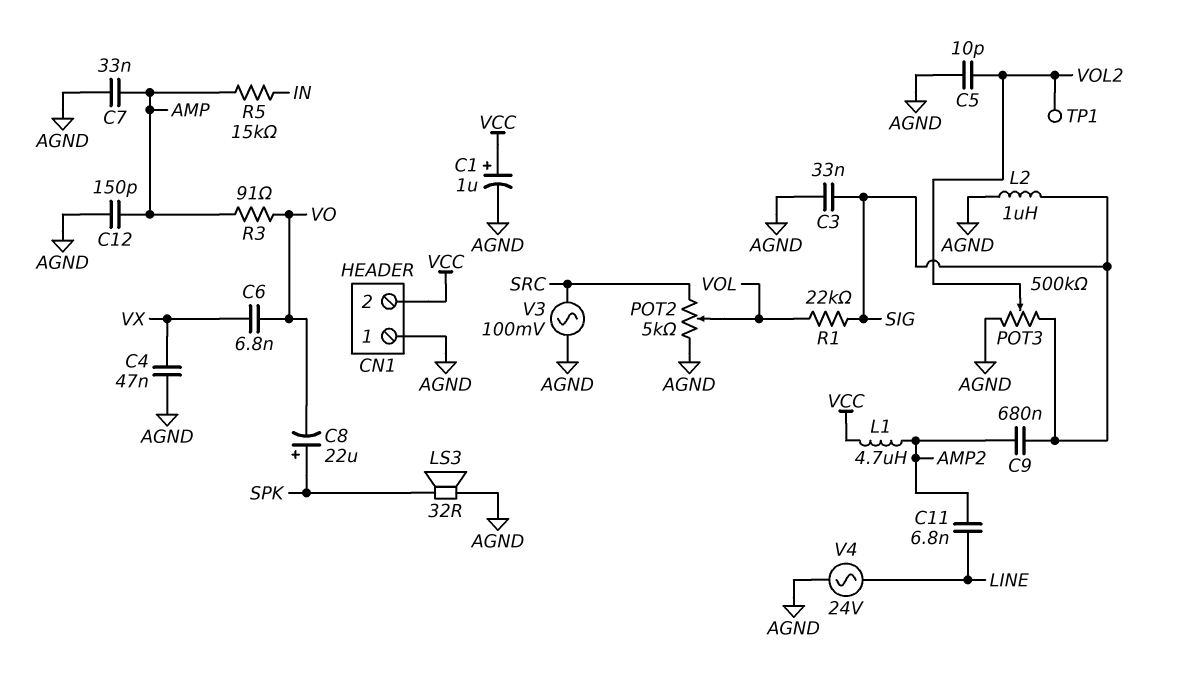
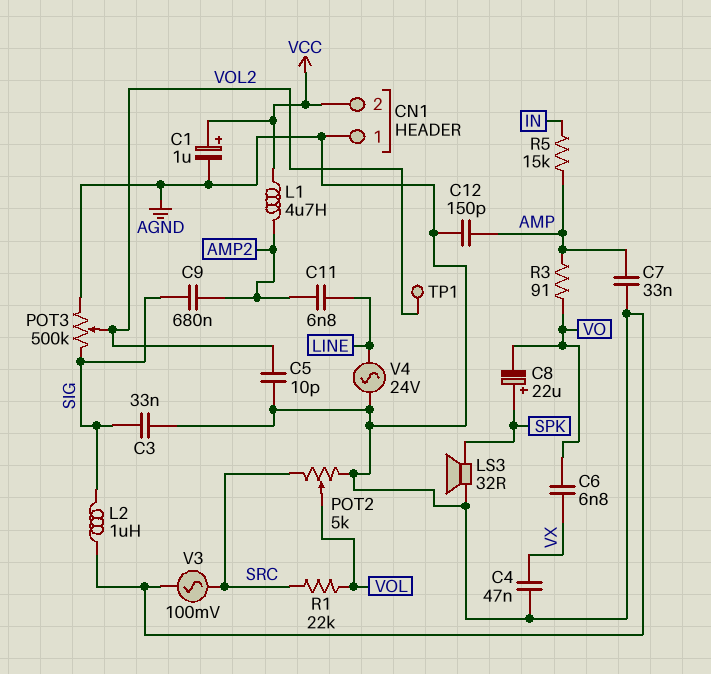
R1: 22k (SIG, VOL) -> 22k (SRC, VOL)

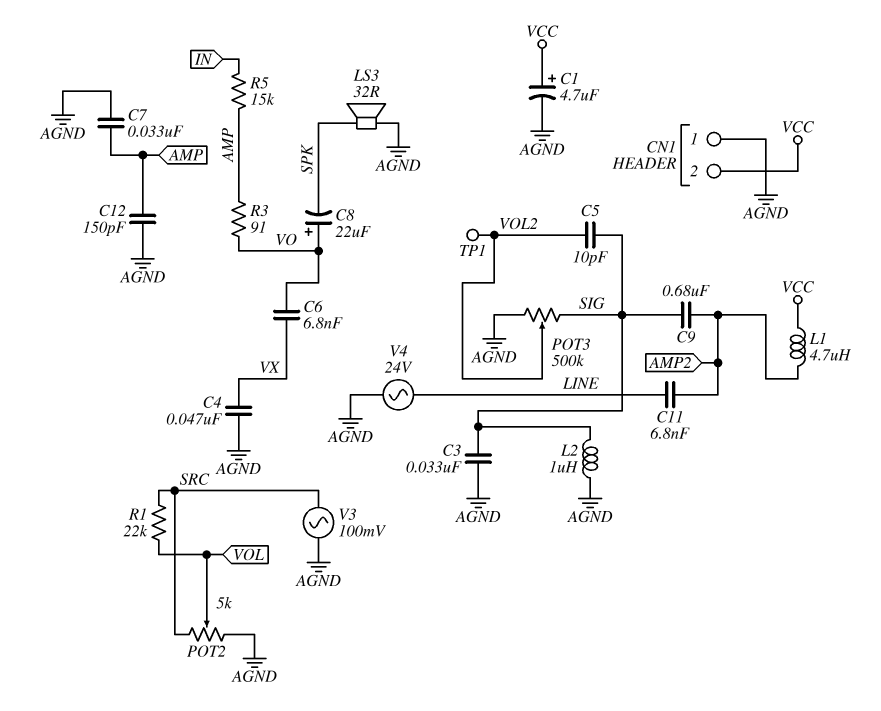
C1: 1uF (plus VCC, minus AGND) -> 4.7uF (plus VCC, minus AGND)
C5: 10pF (AGND, VOL2) -> 10pF (SIG, VOL2)
C8: 22uF (plus SPK, minus VO) -> 22uF (plus VO, minus SPK)

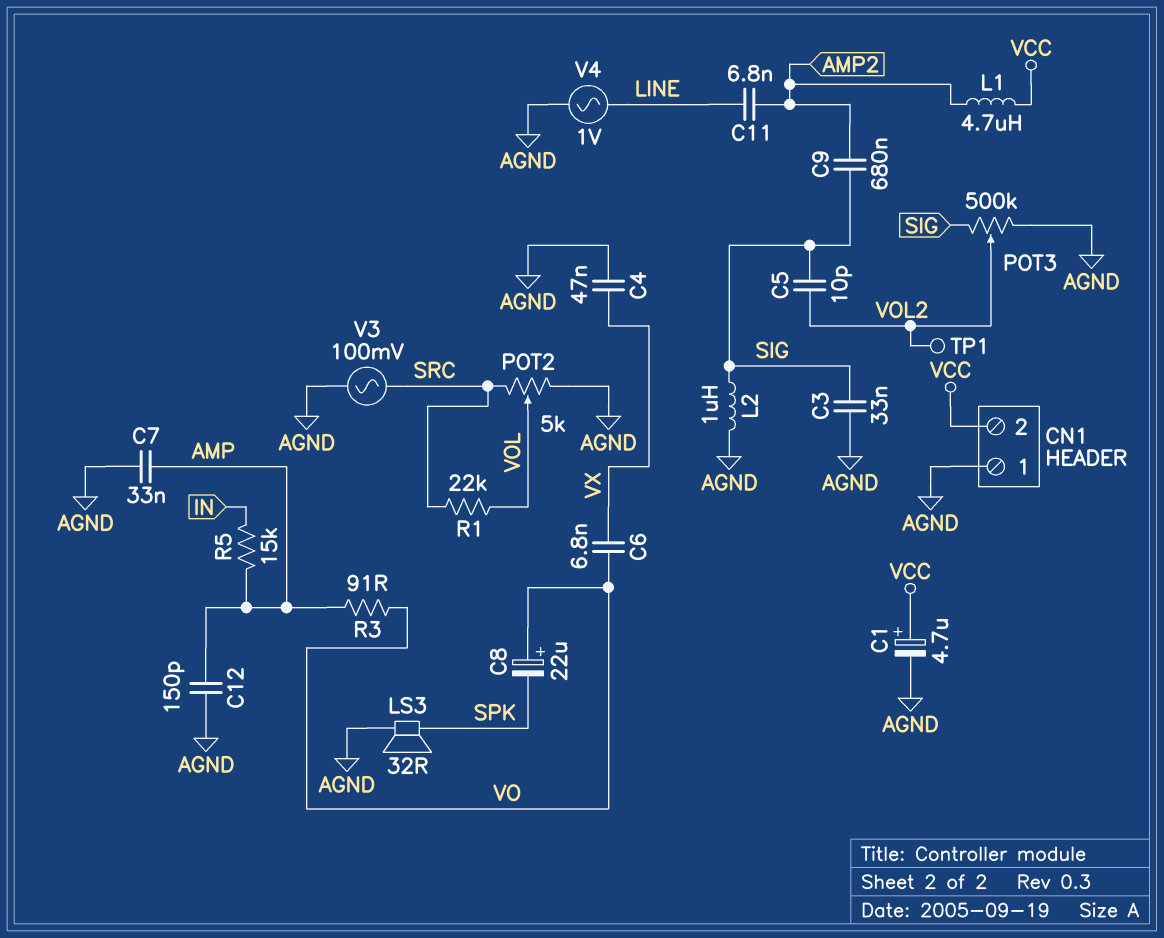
V4: AC 24V (AGND, LINE) -> AC 1V (AGND, LINE)

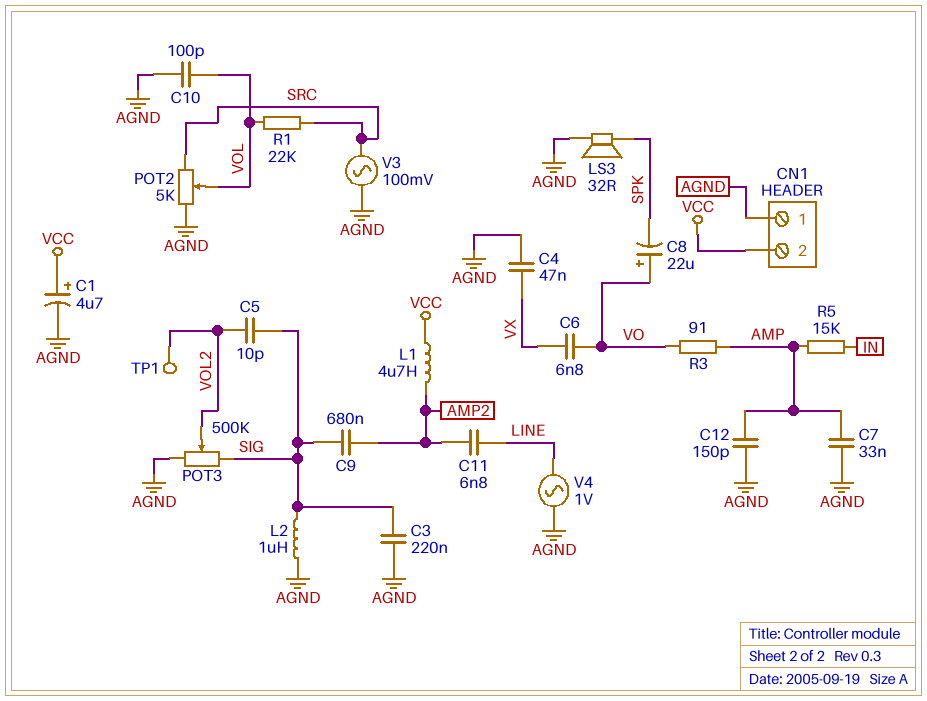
C3: 33nF (AGND, SIG) -> 220nF (AGND, SIG)
C10: none -> 100pF (AGND, VOL)

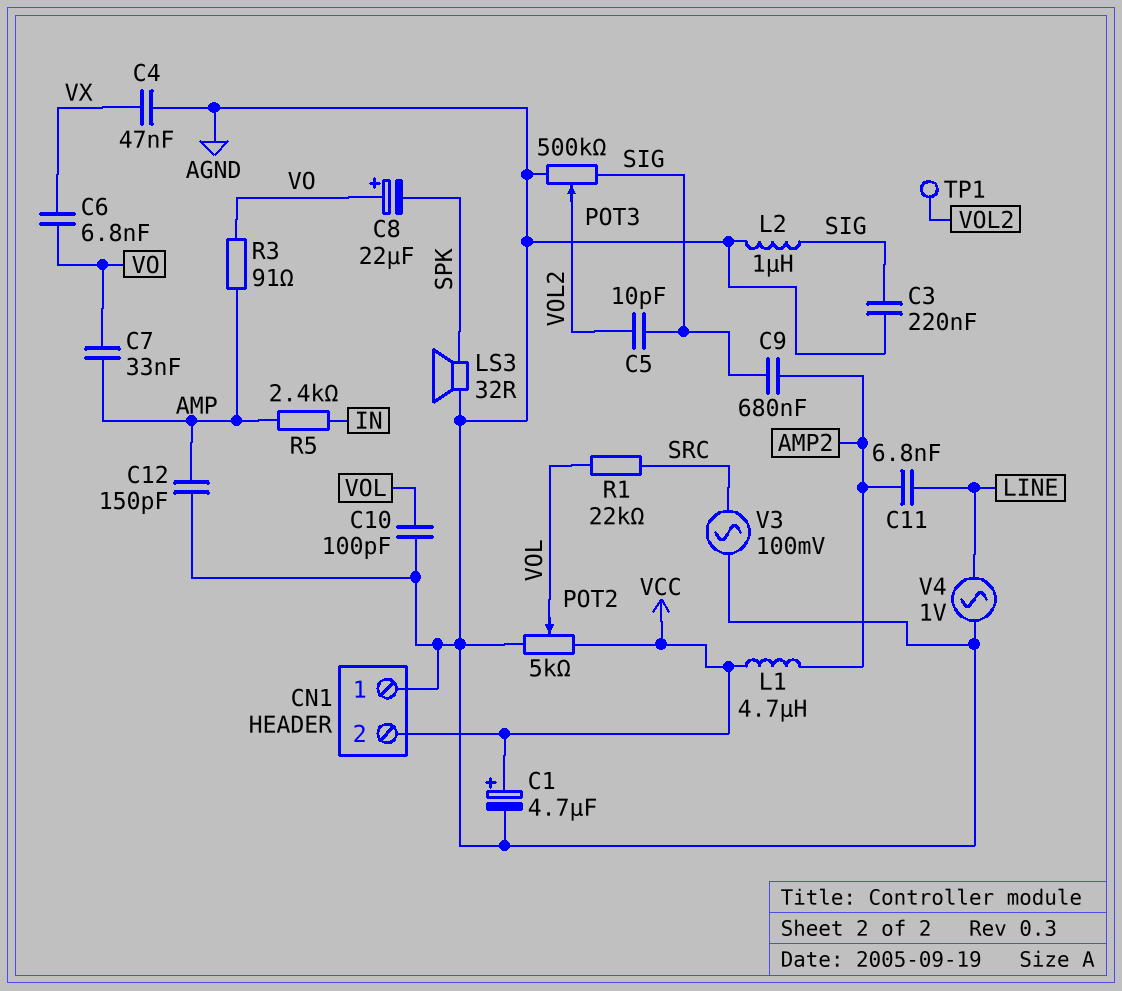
C7: 33nF (AGND, AMP) -> 33nF (AMP, VO)
POT2: 5k (AGND, SRC, wiper VOL) -> 5k (AGND, VCC, wiper VOL)
R5: 15k (AMP, IN) -> 2.4k (AMP, IN)

